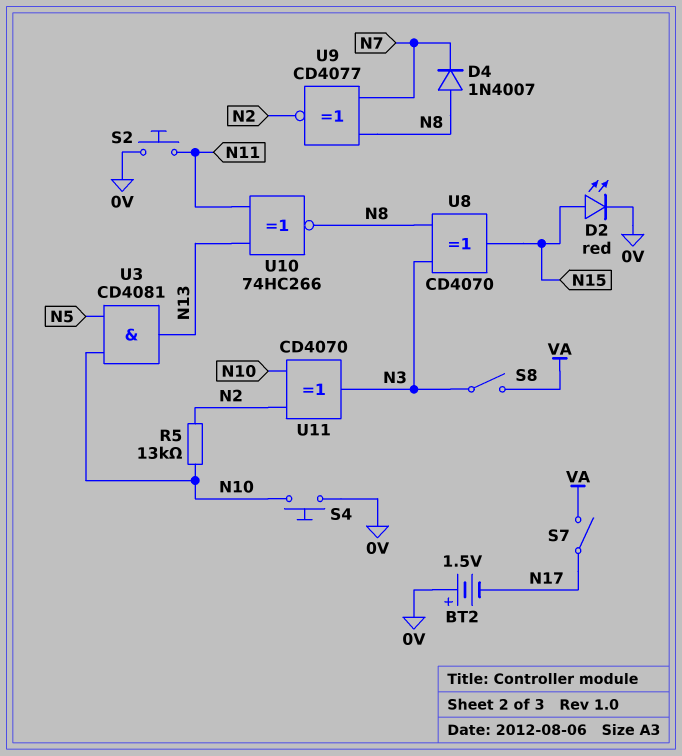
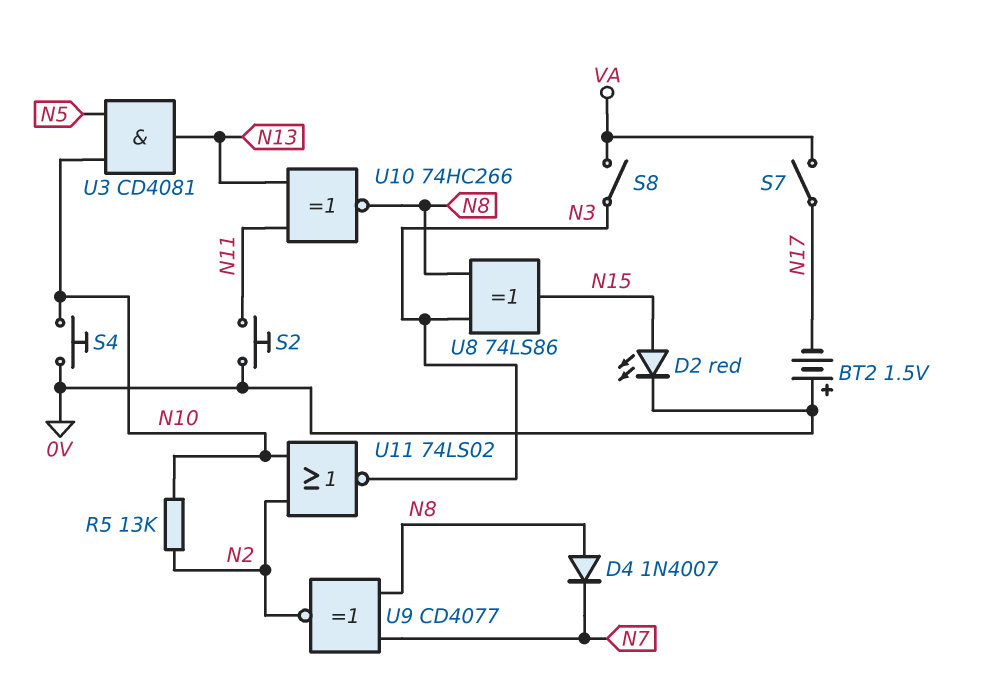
U8: XOR CD4070 (in N3, in N8, out N15) -> XOR 74LS86 (in N3, in N8, out N15)
U11: XOR CD4070 (in N2, in N10, out N3) -> NOR 74LS02 (in N2, in N10, out N3)

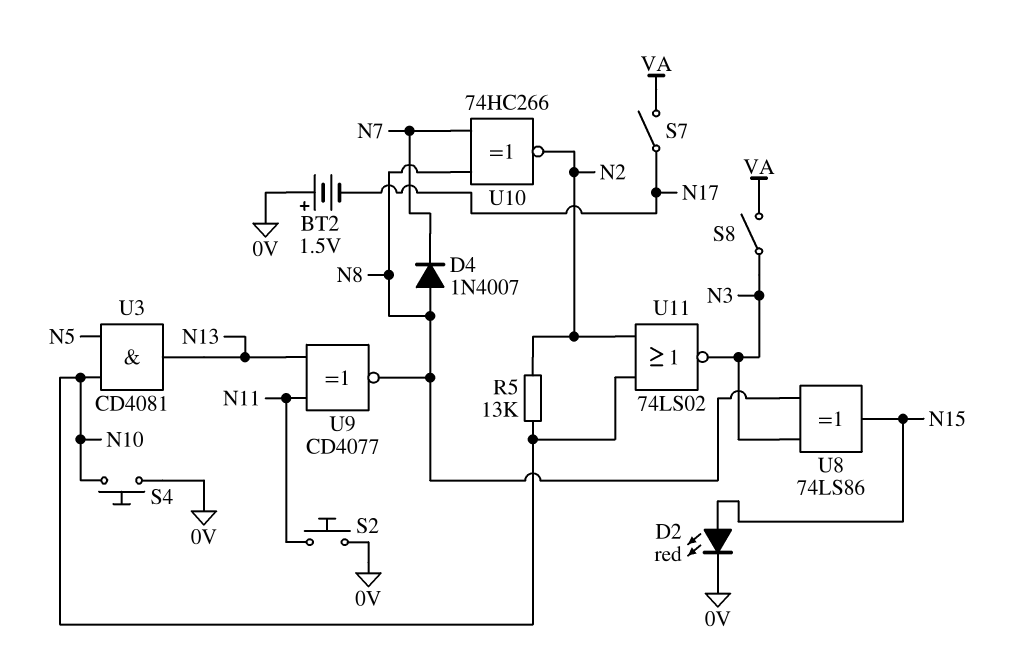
U9: XNOR CD4077 (in N7, in N8, out N2) -> XNOR CD4077 (in N11, in N13, out N8)
U10: XNOR 74HC266 (in N11, in N13, out N8) -> XNOR 74HC266 (in N7, in N8, out N2)

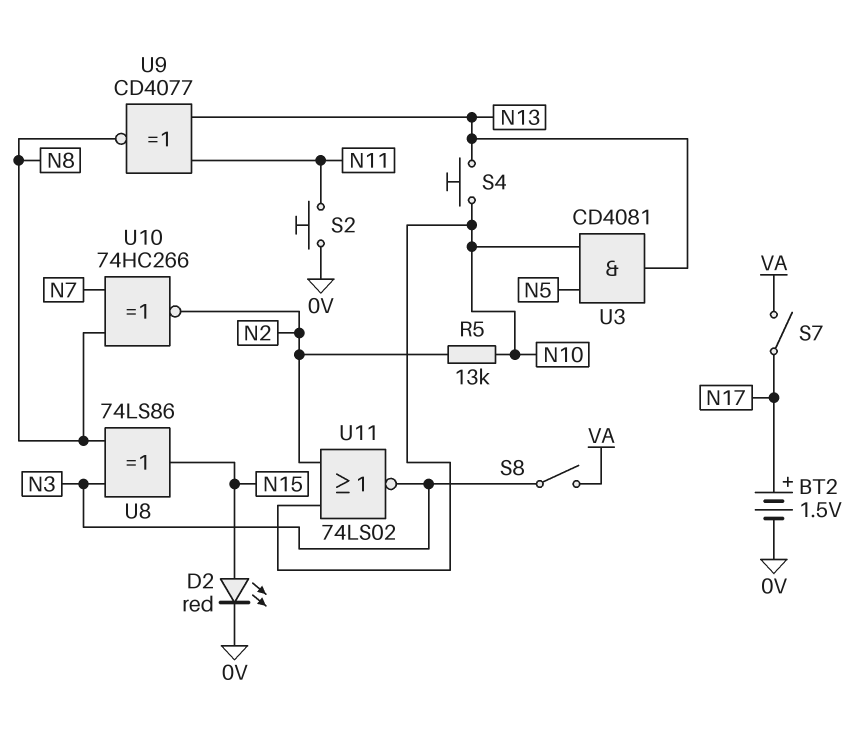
BT2: 1.5V (plus 0V, minus N17) -> 1.5V (plus N17, minus 0V)
D4: diode 1N4007 (A N8, K N7) -> none
S4: button (0V, N10) -> button (N10, N13)

